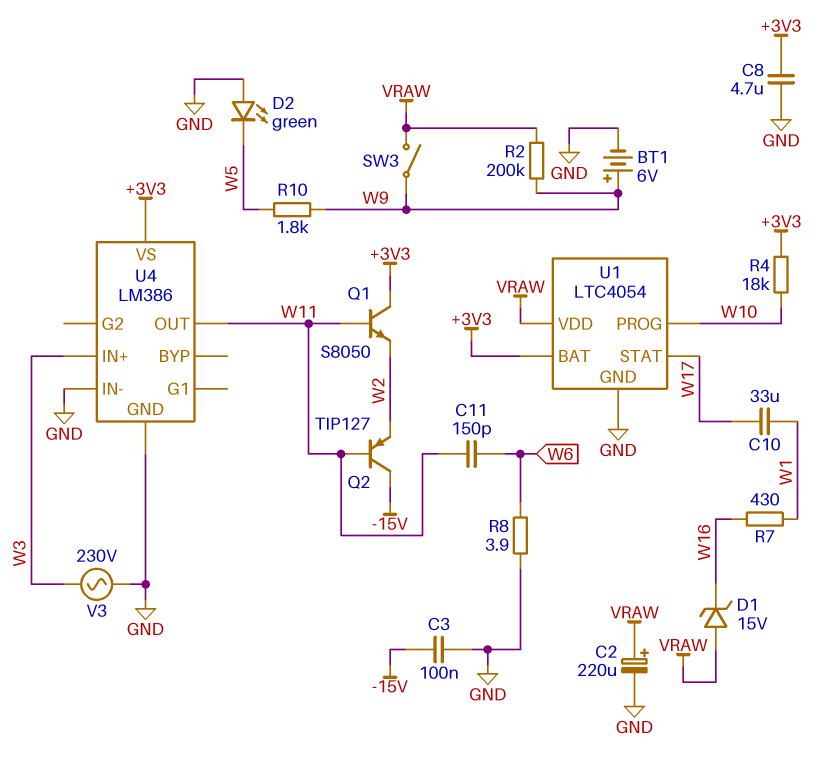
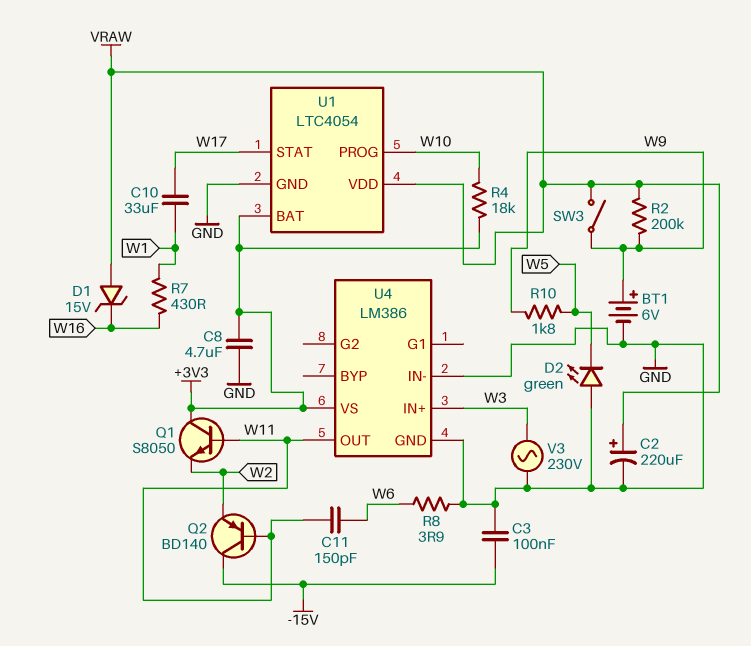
Q2: PNP TIP127 (B W11, C -15V, E W2) -> PNP BD140 (B W11, C -15V, E W2)

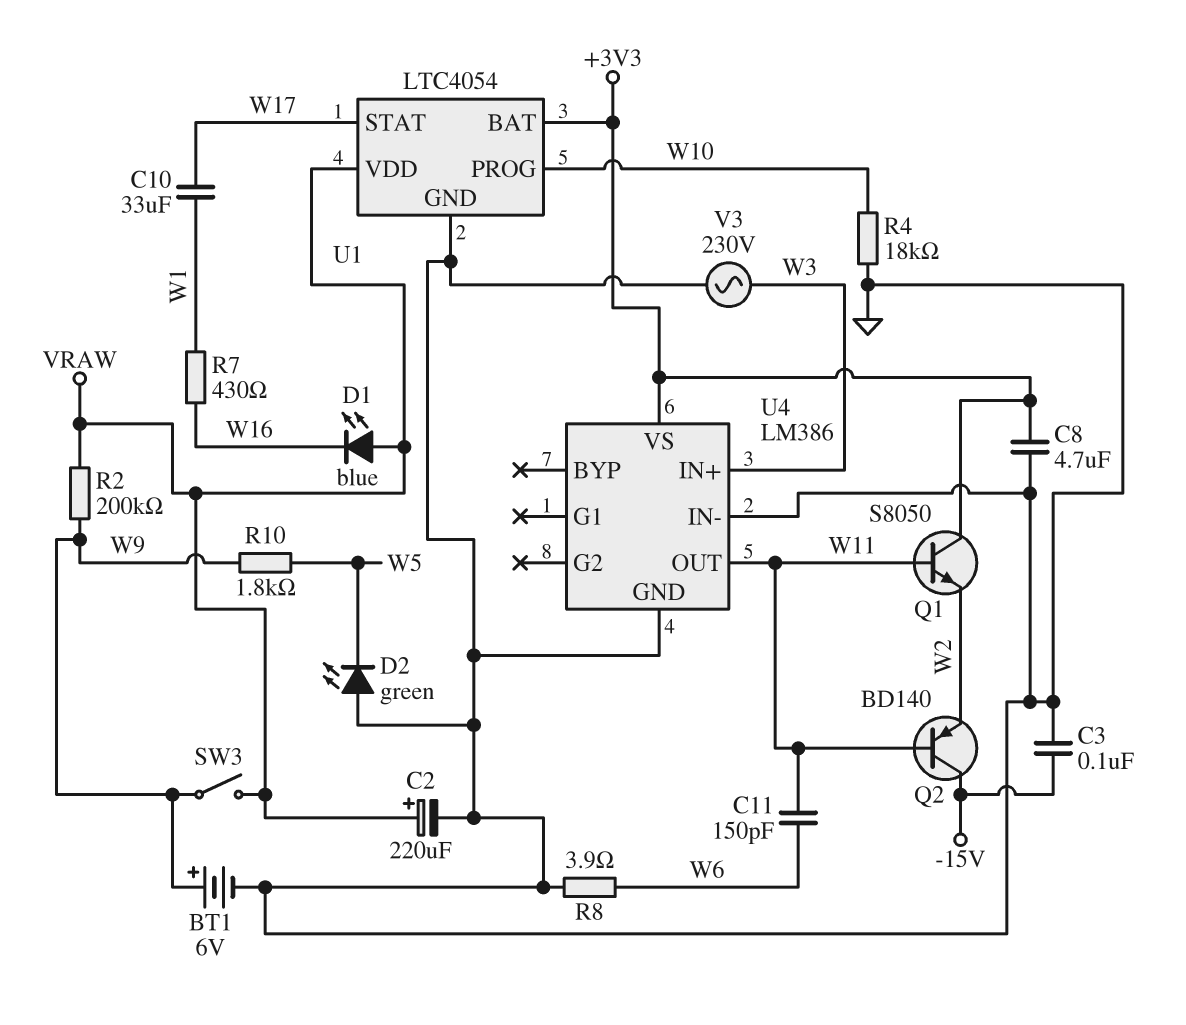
D1: zener 15V (A VRAW, K W16) -> LED blue (A VRAW, K W16)
R4: 18k (+3V3, W10) -> 18k (GND, W10)

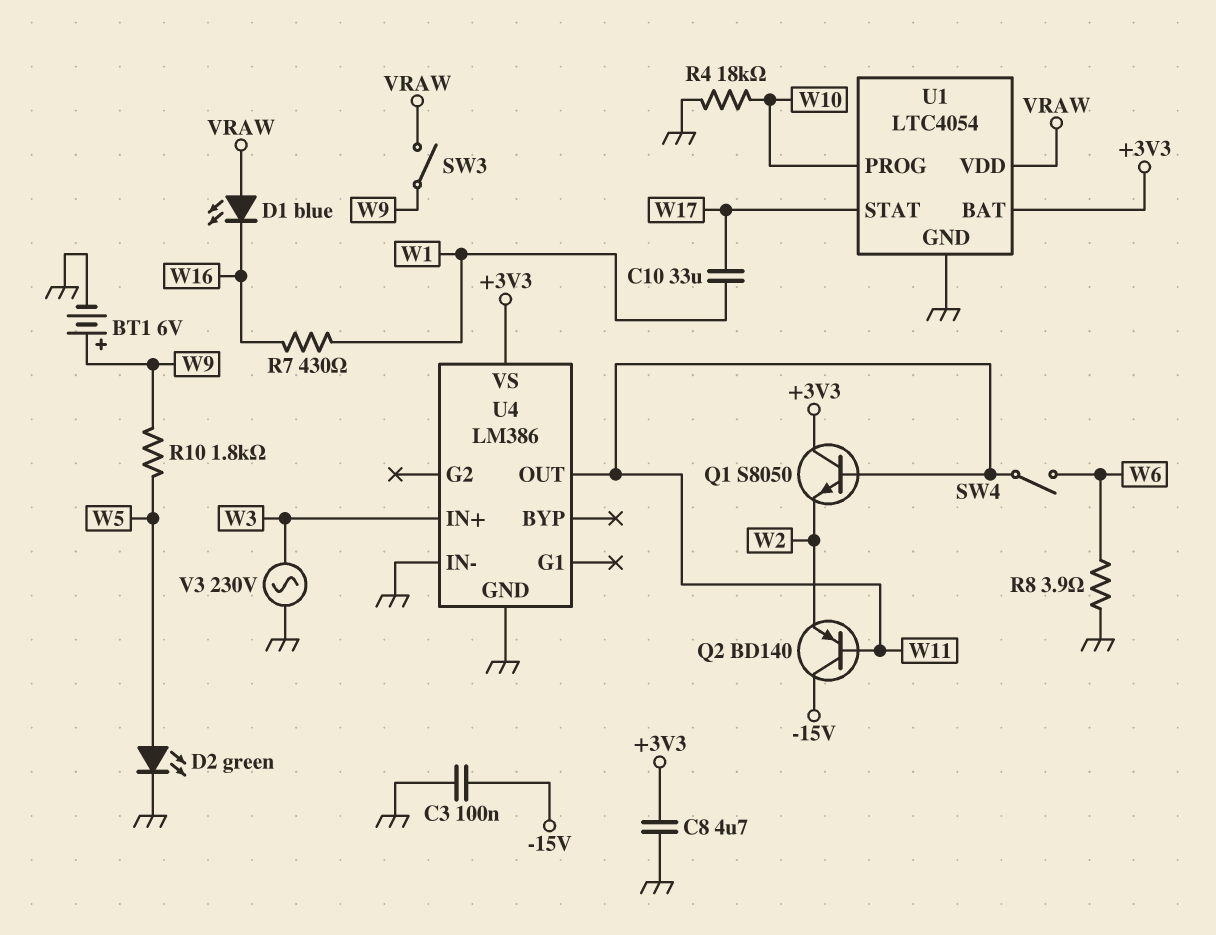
C2: 220uF (plus VRAW, minus GND) -> none
C11: 150pF (W6, W11) -> none
D2: LED green (A GND, K W5) -> LED green (A W5, K GND)
R2: 200k (VRAW, W9) -> none
SW4: none -> switch (W6, W11)

